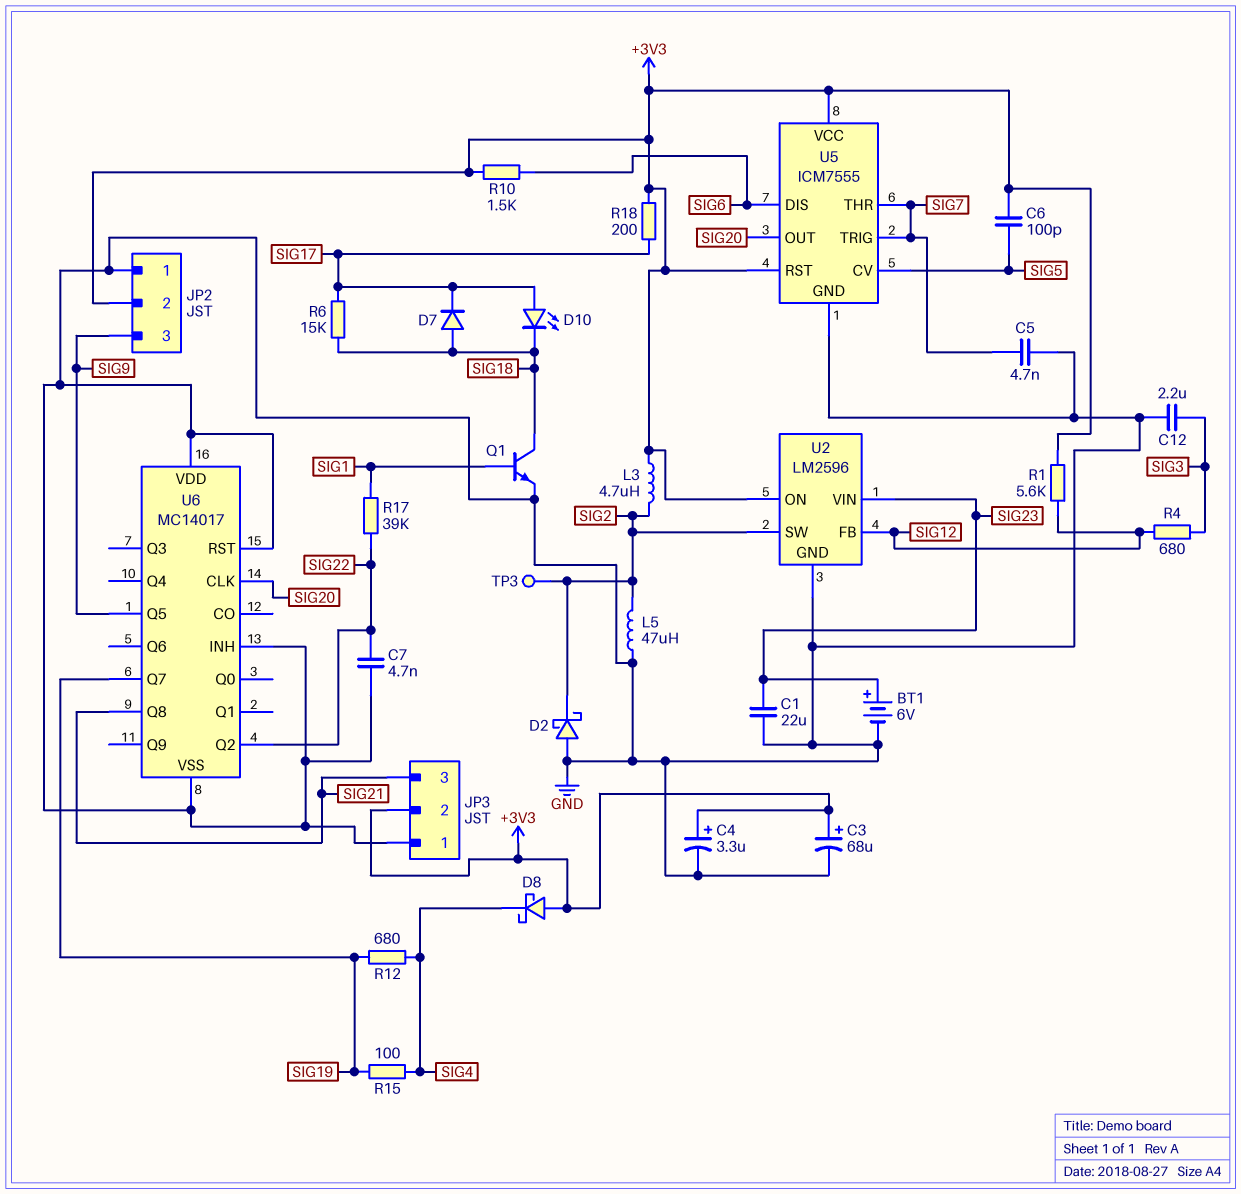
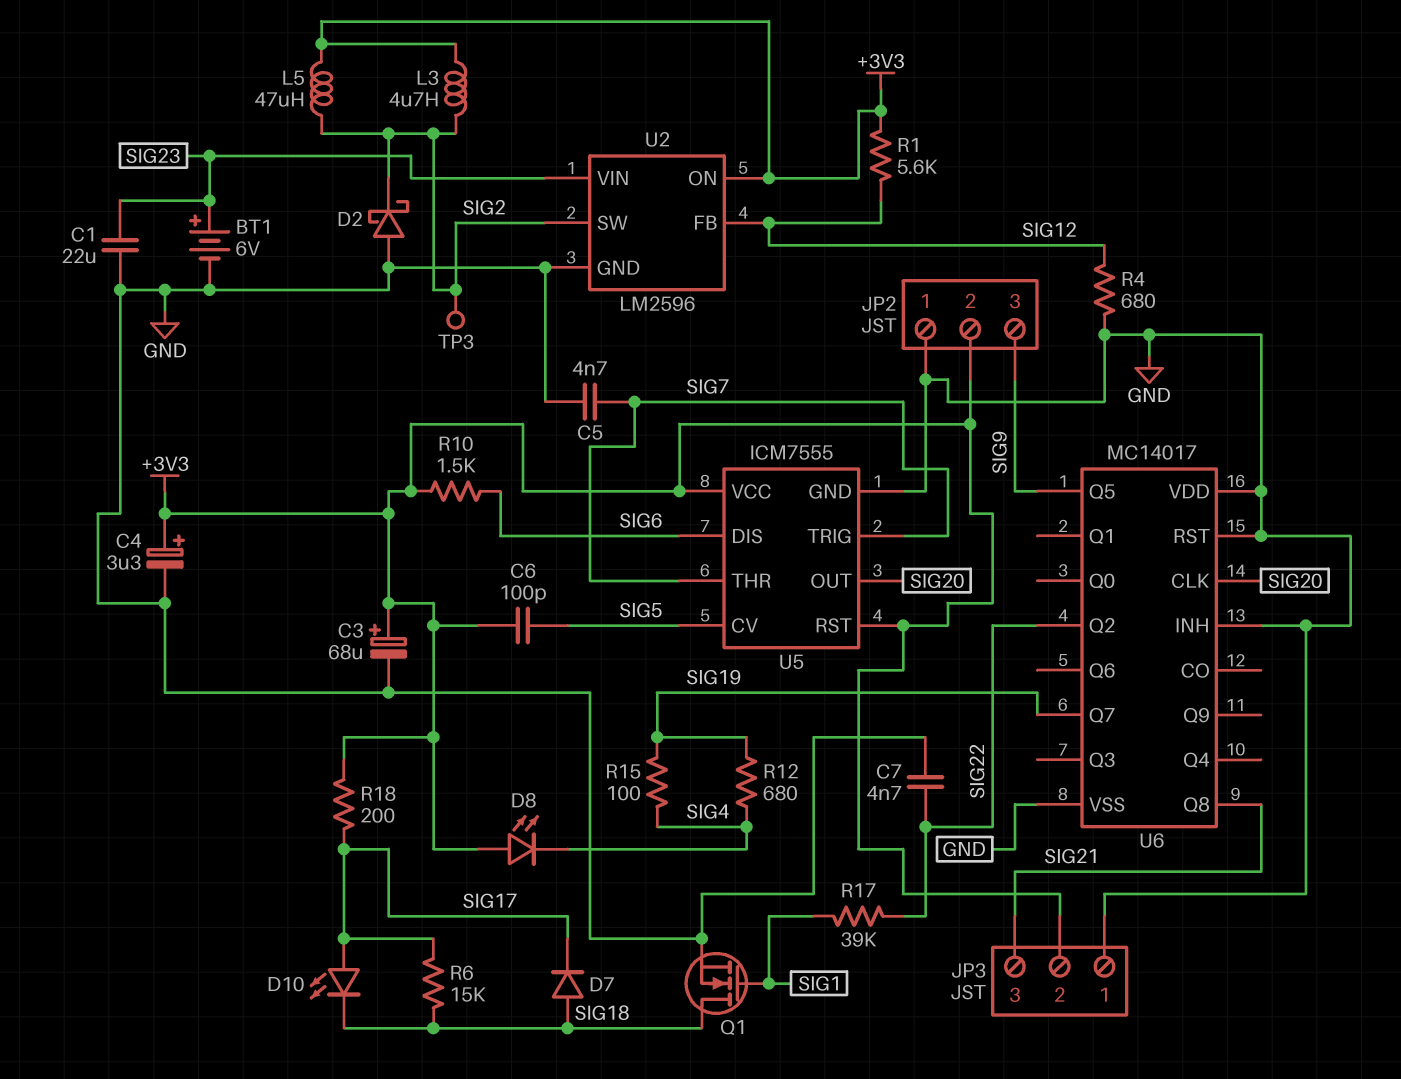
C12: 2.2uF (GND, SIG3) -> none
D8: schottky (A +3V3, K SIG4) -> LED (A +3V3, K SIG4)
L5: 47uH (GND, SIG2) -> 47uH (+3V3, SIG2)
Q1: NPN (B SIG1, C SIG18, E GND) -> NMOS (G SIG1, D SIG18, S GND)
R4: 680 (SIG3, SIG12) -> 680 (GND, SIG12)

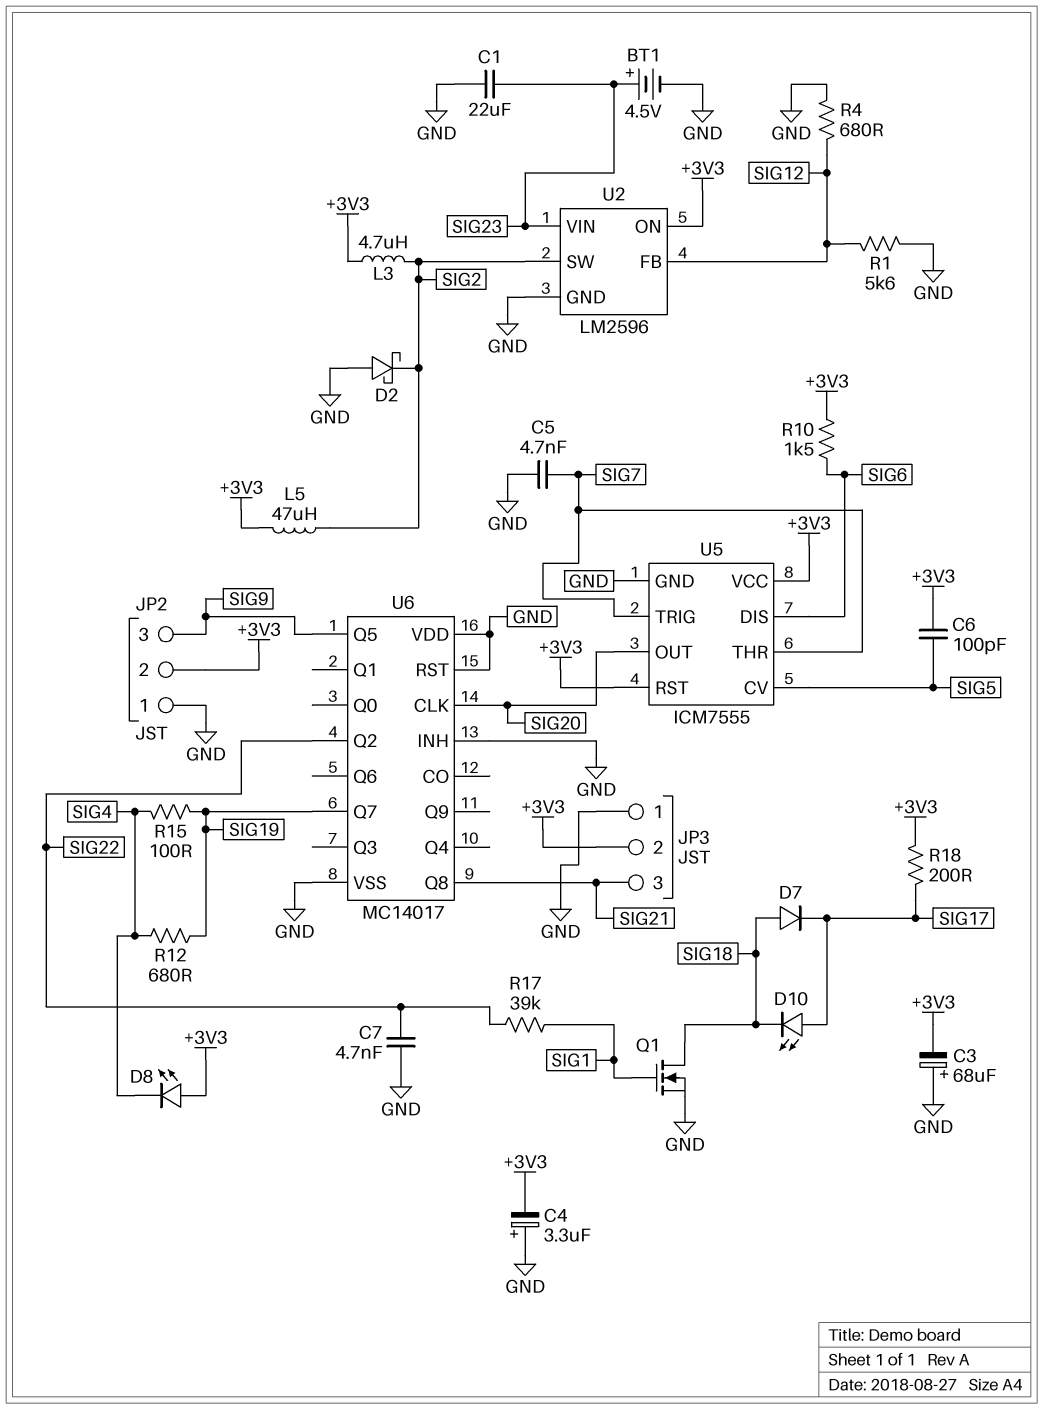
BT1: 6V (plus SIG23, minus GND) -> 4.5V (plus SIG23, minus GND)
C3: 68uF (plus +3V3, minus GND) -> 68uF (plus GND, minus +3V3)
C4: 3.3uF (plus +3V3, minus GND) -> 3.3uF (plus GND, minus +3V3)
R1: 5.6k (+3V3, SIG12) -> 5.6k (GND, SIG12)
R6: 15k (SIG17, SIG18) -> none
TP3: test point (SIG2) -> none

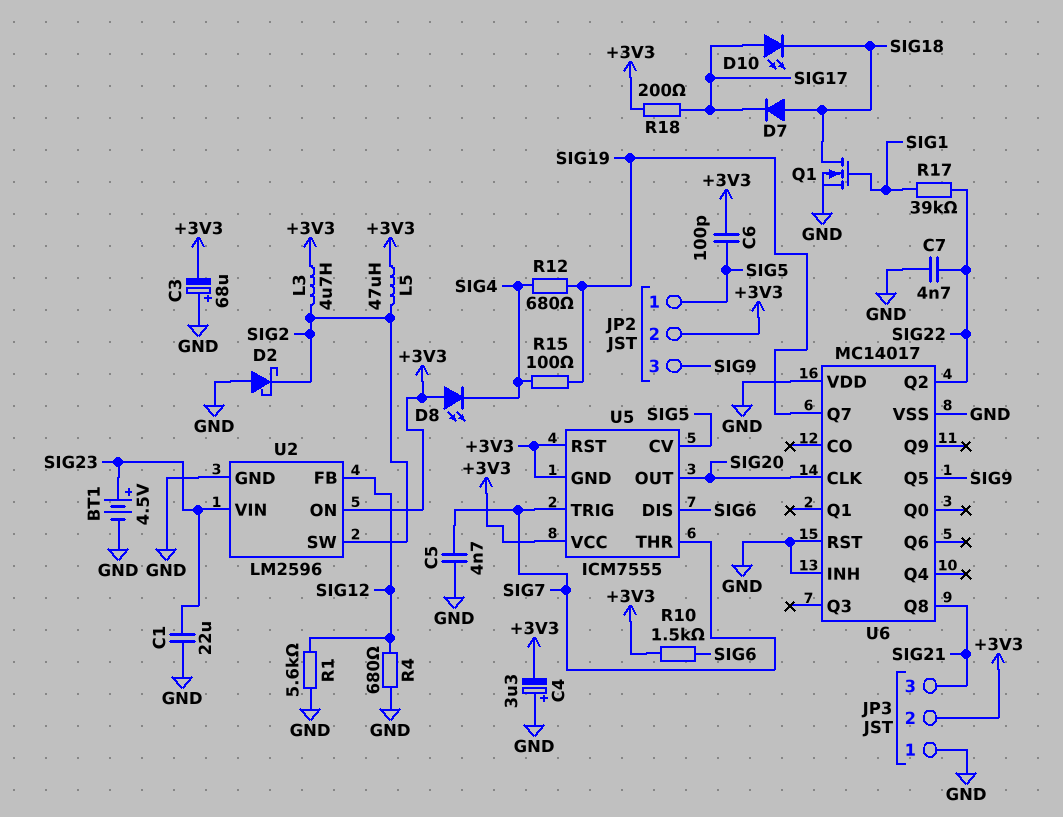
JP2 pin 1: GND -> SIG5
U5 pin GND: GND -> +3V3

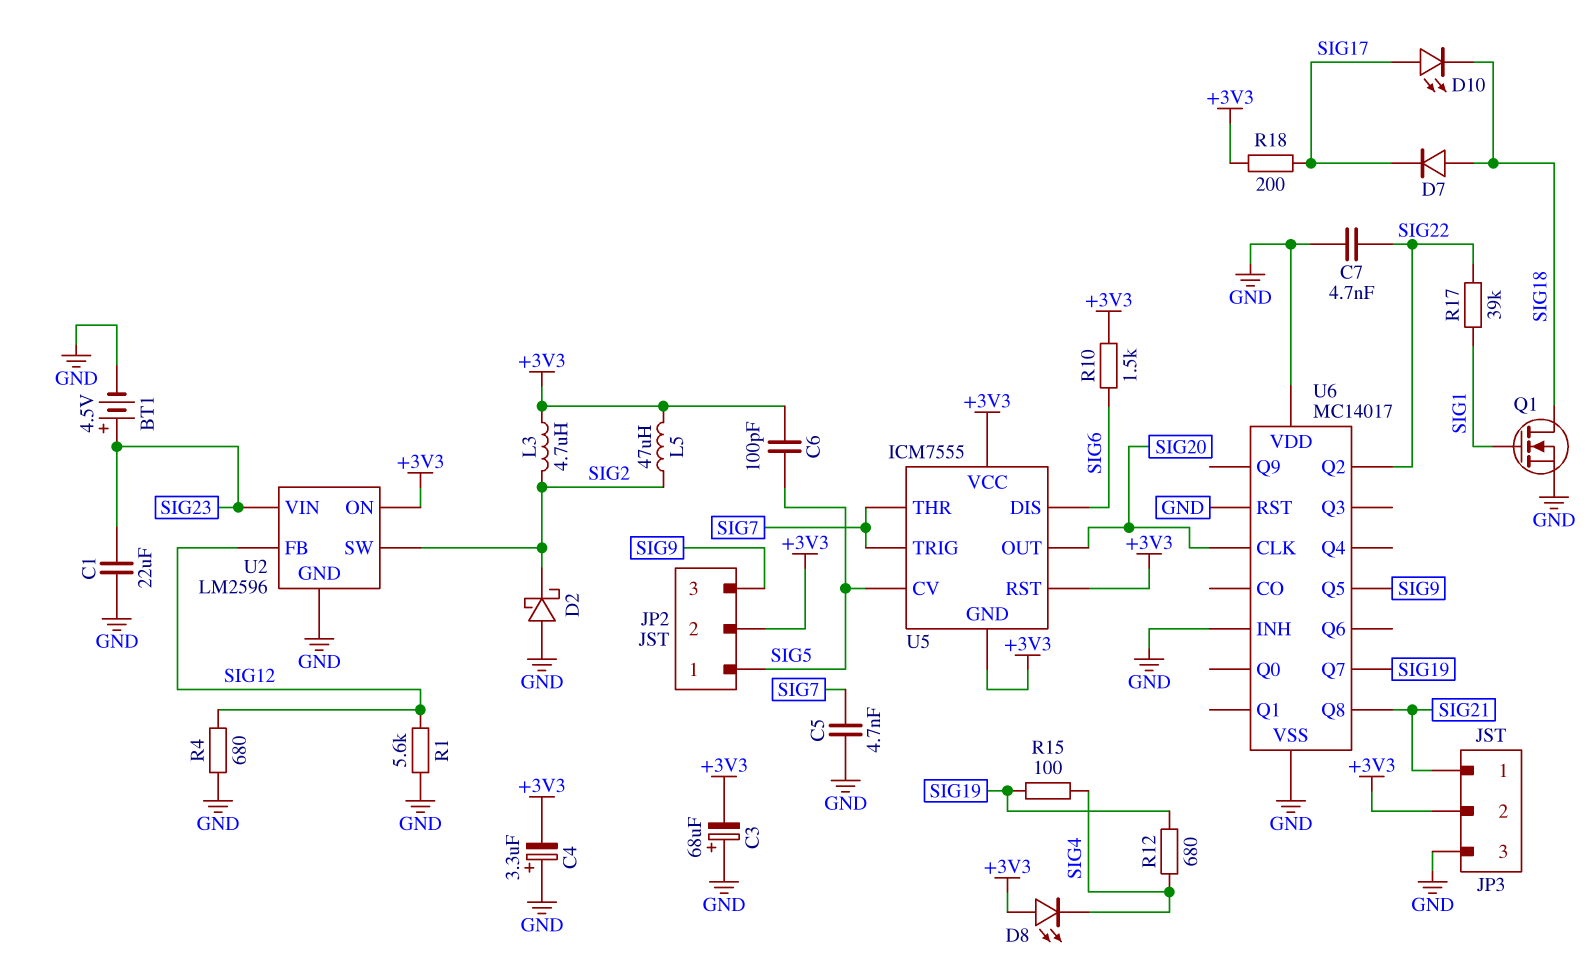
JP3 pin 1: GND -> SIG21
JP3 pin 3: SIG21 -> GND

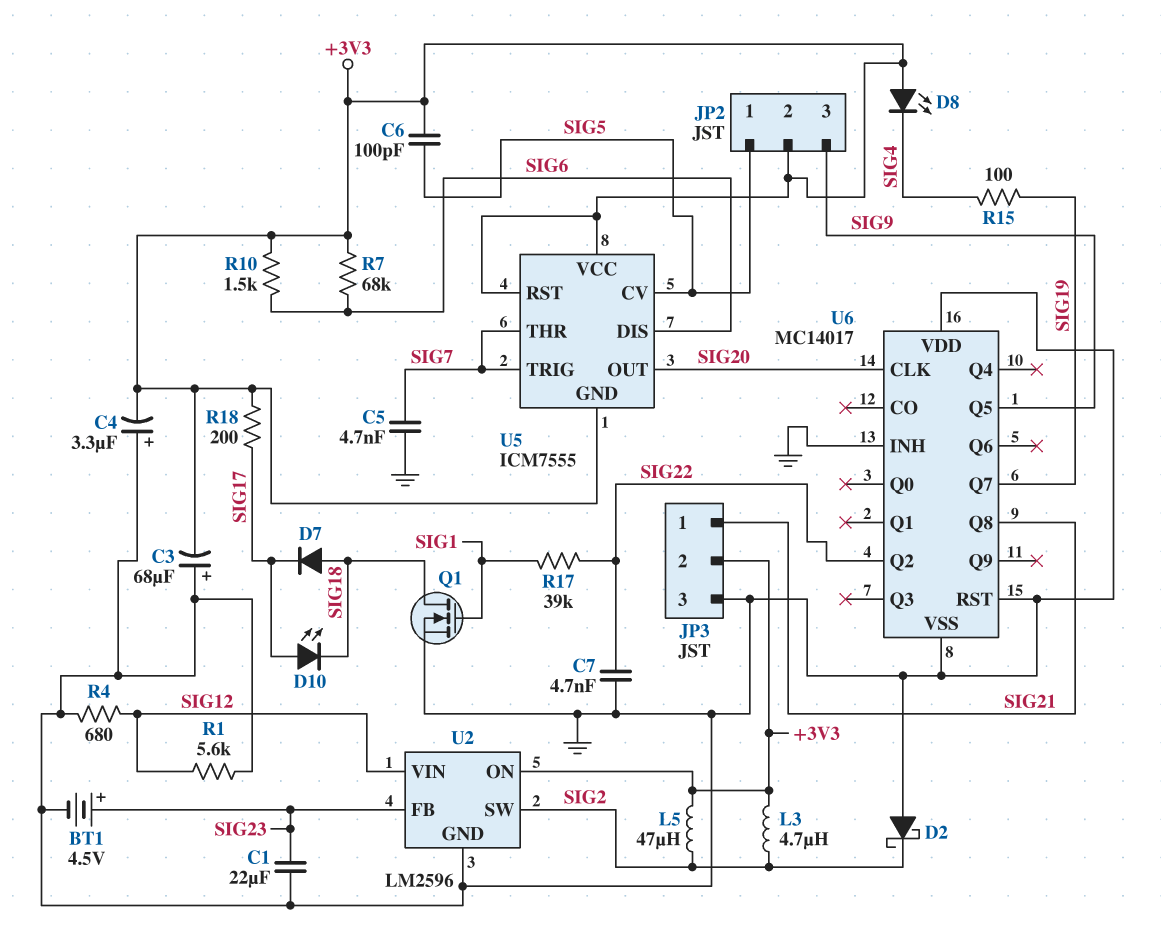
R7: none -> 68k (+3V3, SIG6)
R12: 680 (SIG4, SIG19) -> none
U2 pin FB: SIG12 -> SIG23
U2 pin VIN: SIG23 -> SIG12

